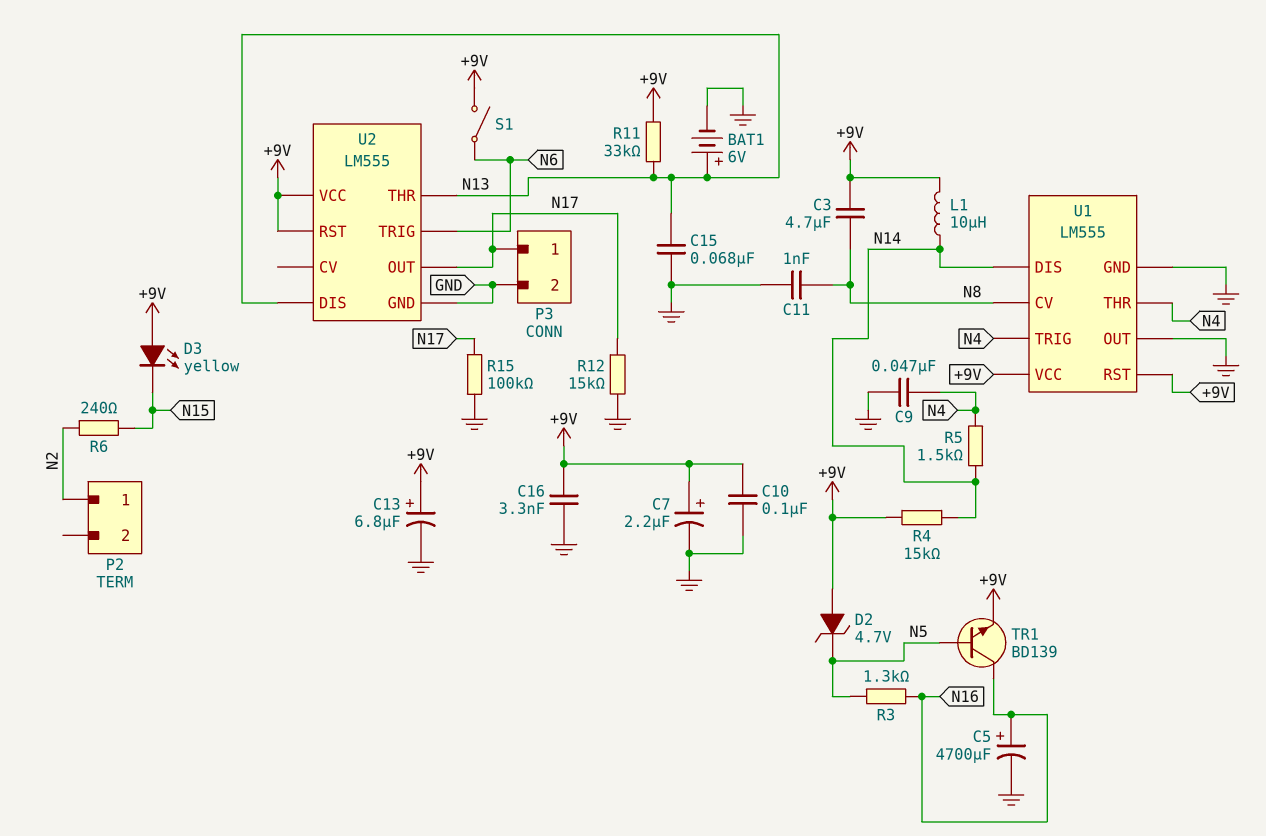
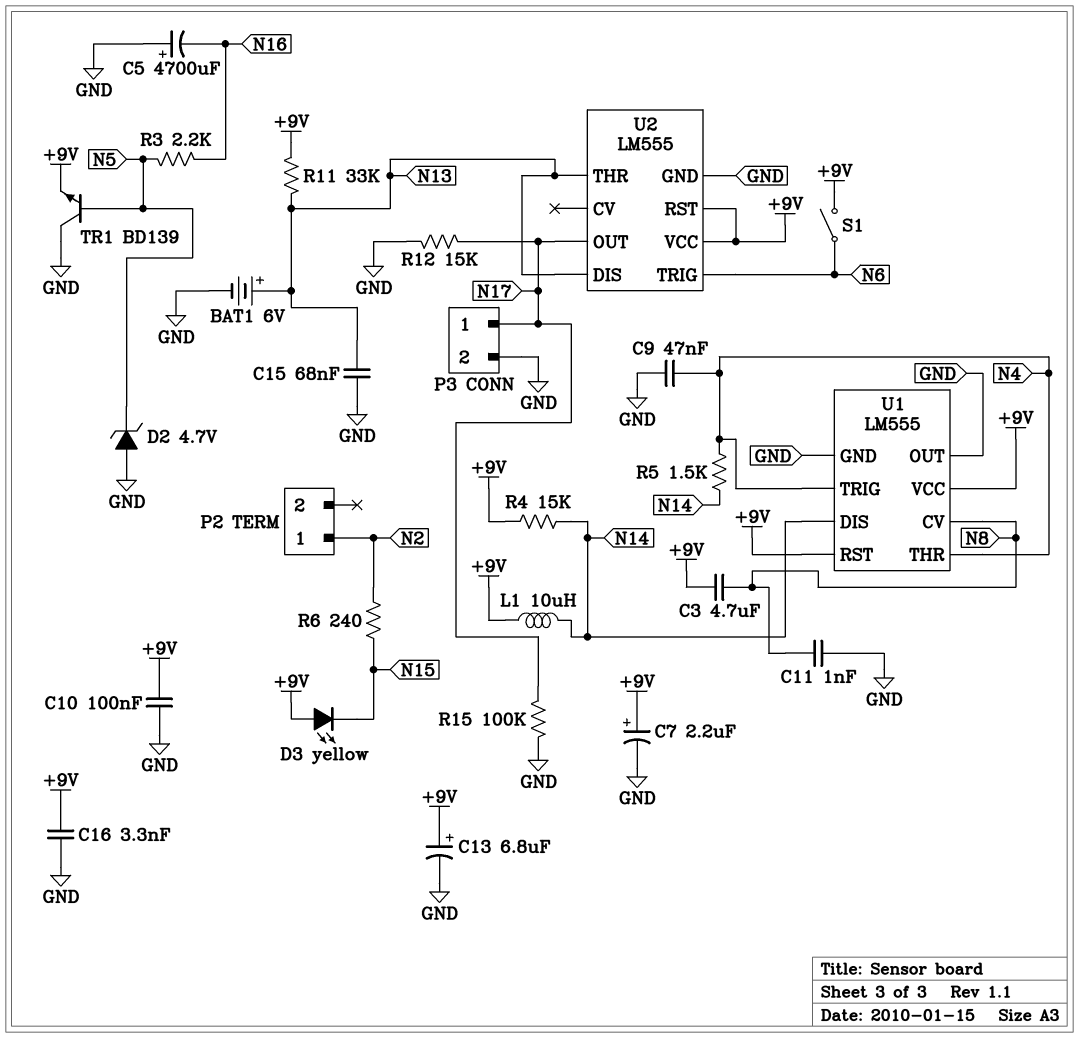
C5: 4700uF (plus N16, minus GND) -> 4700uF (plus GND, minus N16)
D2: zener 4.7V (A +9V, K N5) -> zener 4.7V (A GND, K N5)
R3: 1.3k (N5, N16) -> 2.2k (N5, N16)
TR1: NPN BD139 (B N5, C N16, E +9V) -> NPN BD139 (B N5, C GND, E +9V)

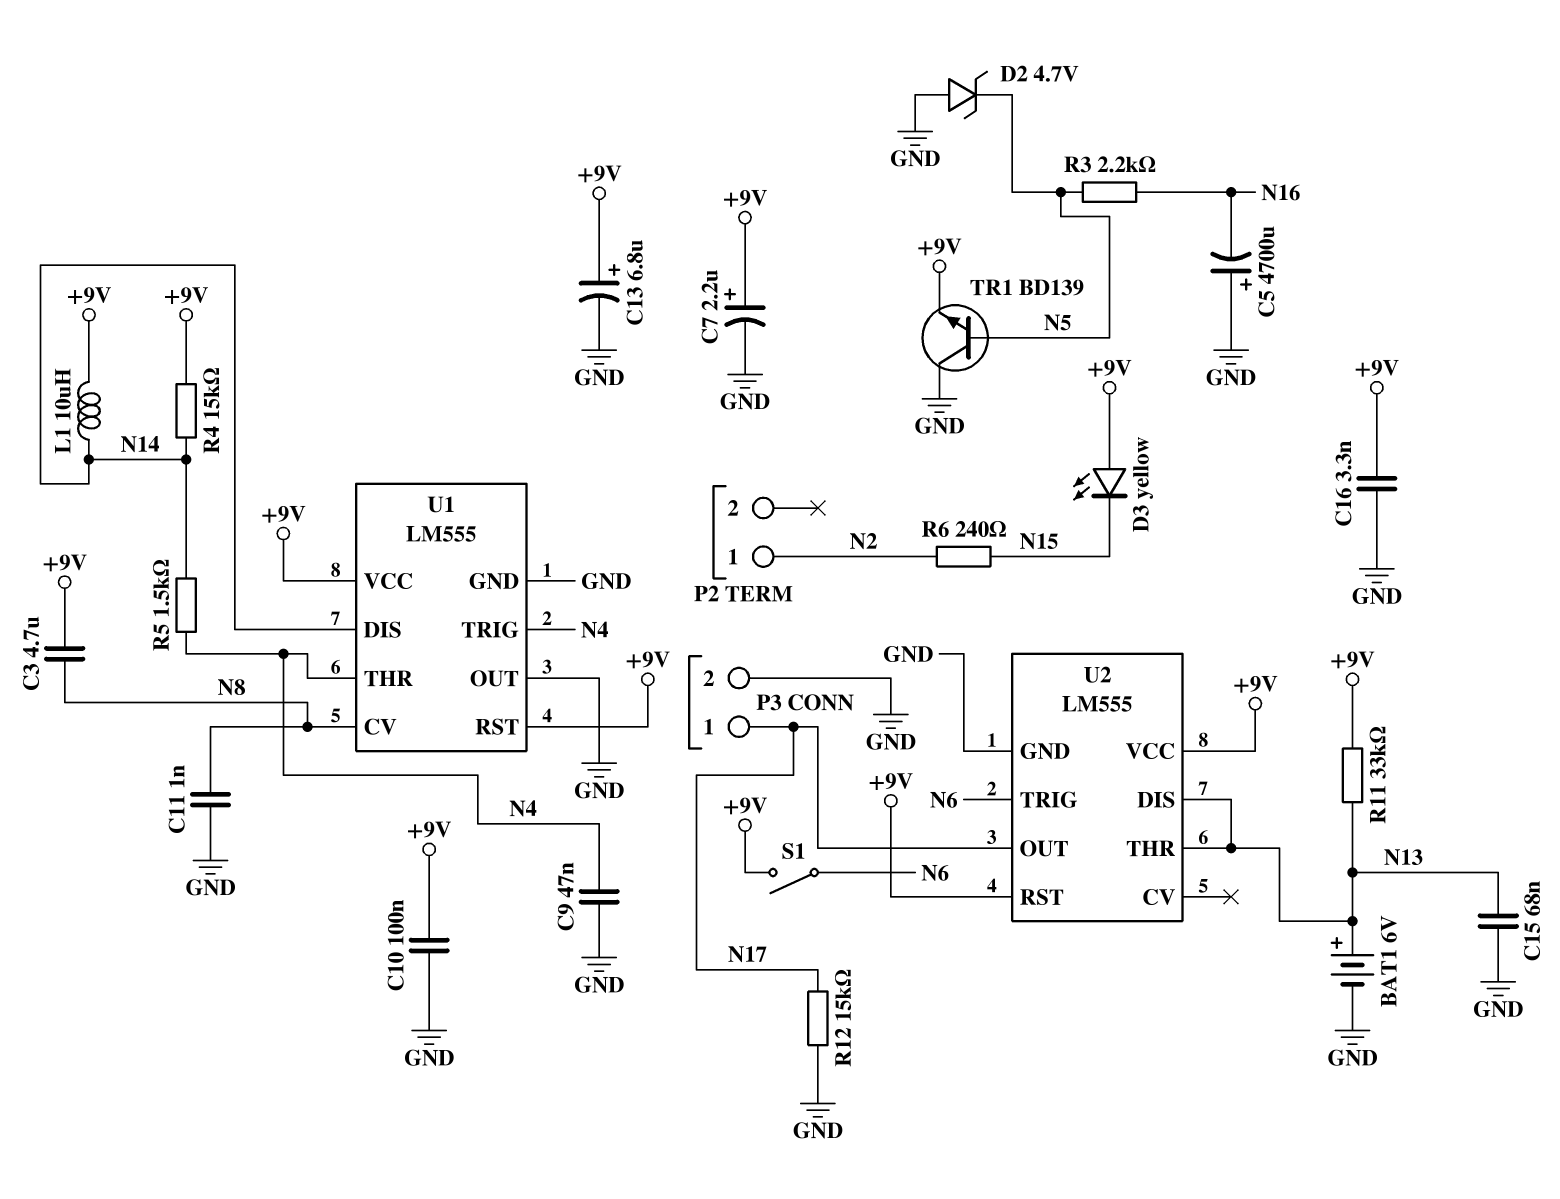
R15: 100k (GND, N17) -> none

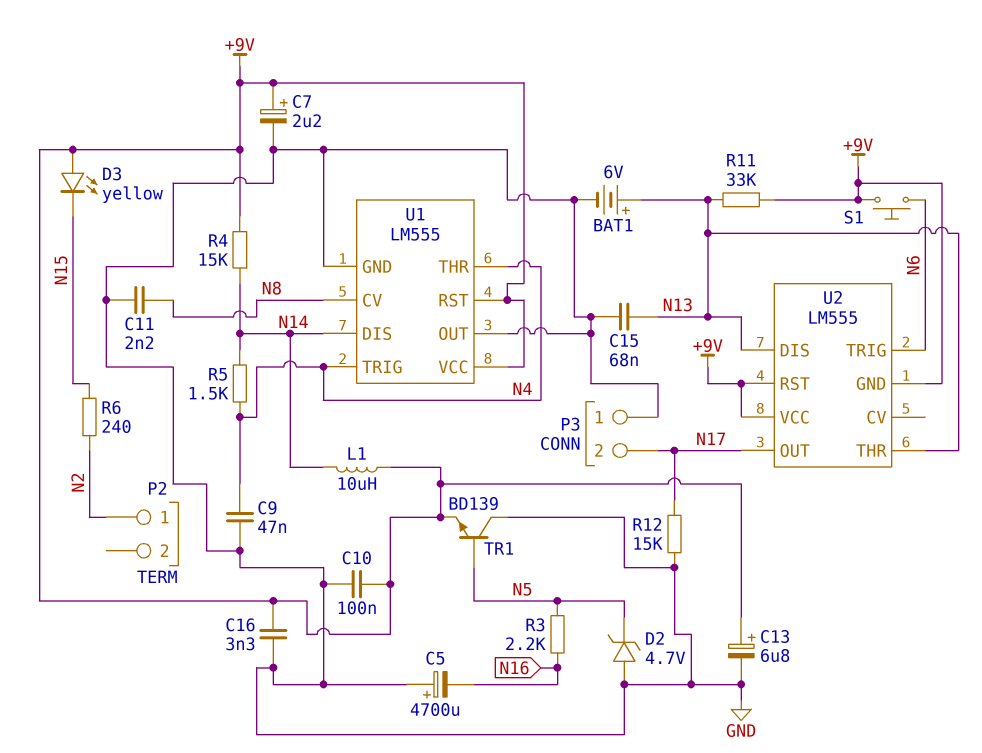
C3: 4.7uF (+9V, N8) -> none
C11: 1nF (GND, N8) -> 2.2nF (GND, N8)
P3 pin 1: N17 -> GND
P3 pin 2: GND -> N17
S1: switch (+9V, N6) -> button (+9V, N6)
U2 pin GND: GND -> +9V

